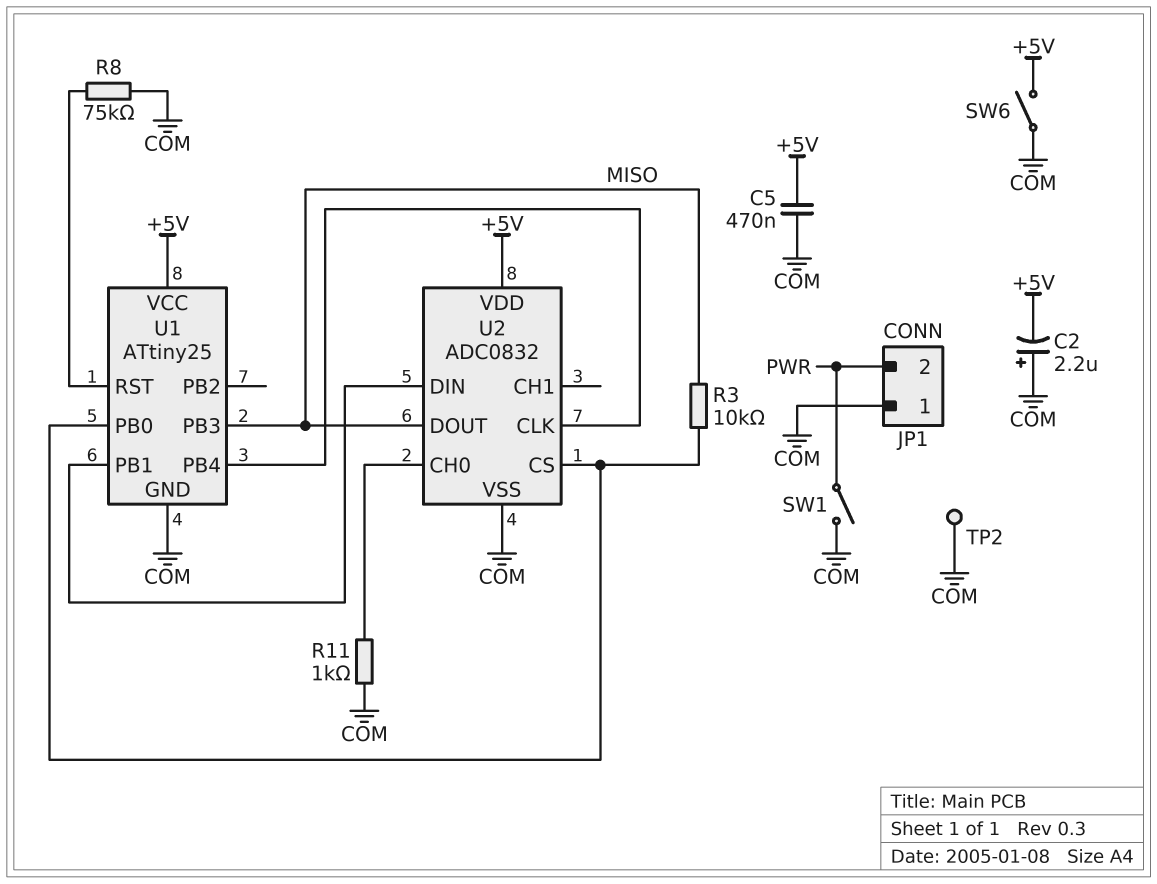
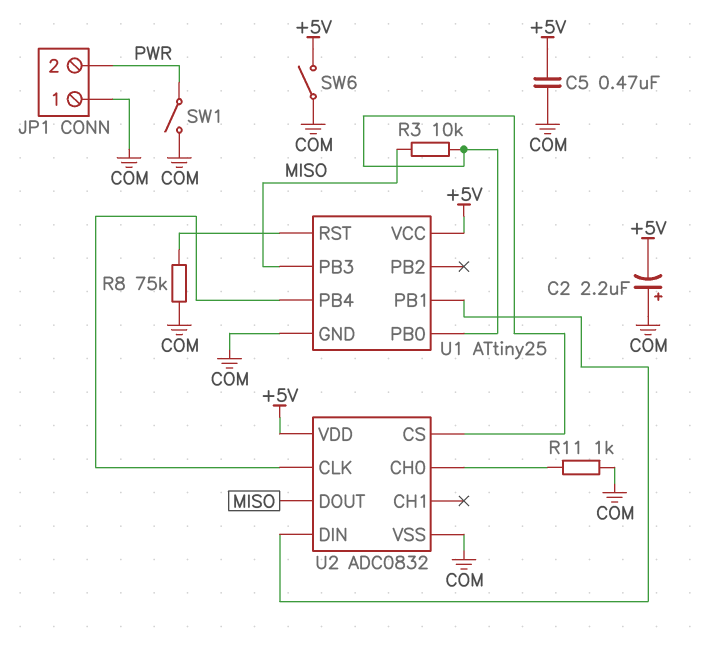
TP2: test point (COM) -> none

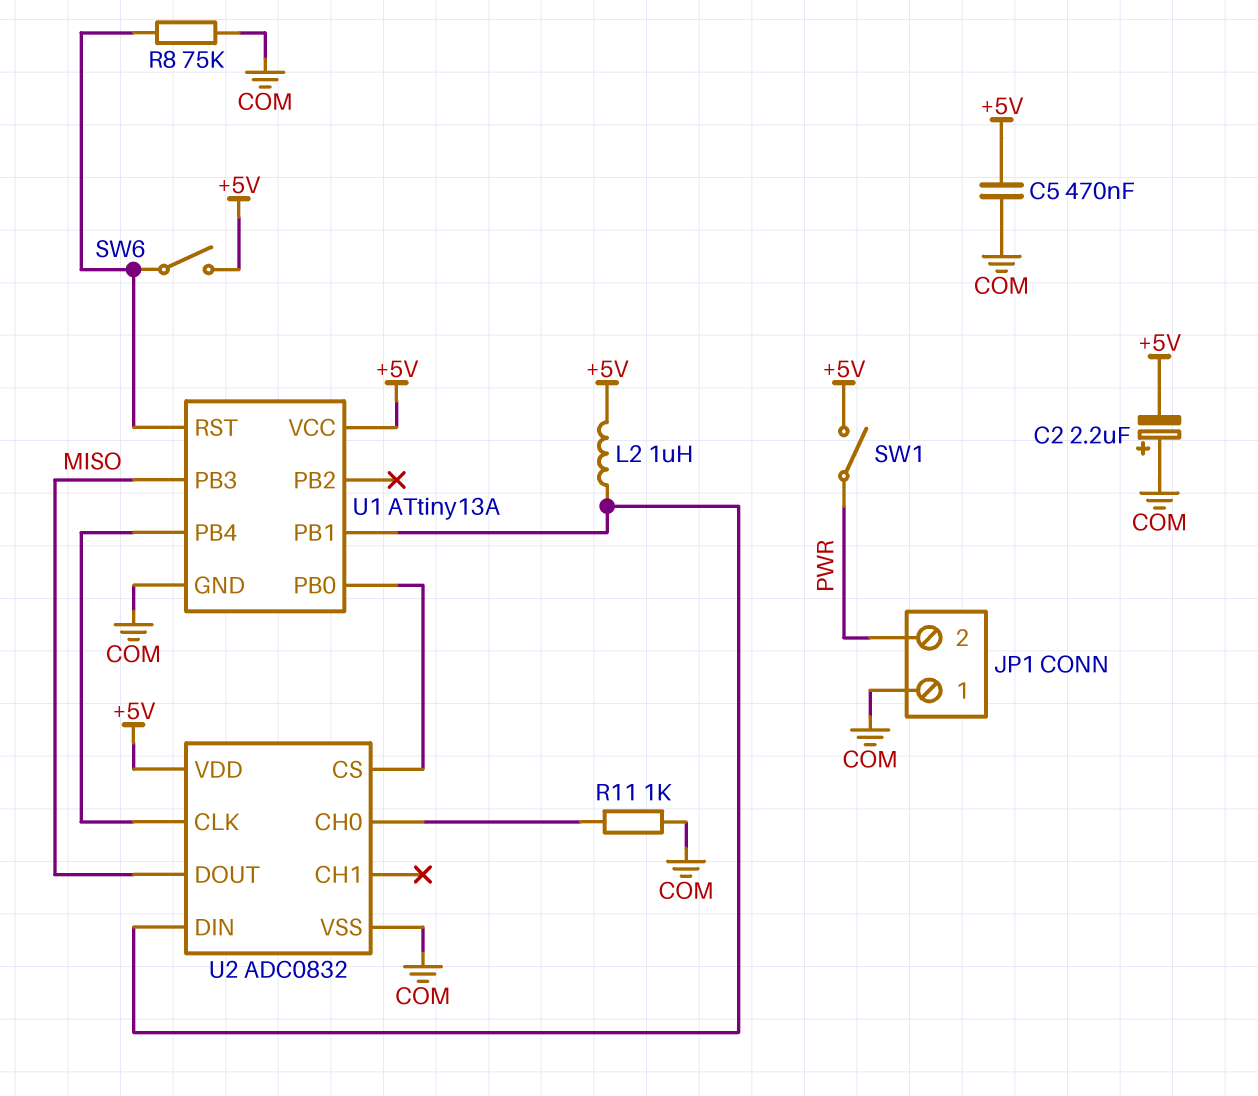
L2: none -> 1uH (+5V, U1/PB1)
R3: 10k (MISO, U1/PB0) -> none
SW1: switch (COM, PWR) -> switch (+5V, PWR)
SW6: switch (+5V, COM) -> switch (+5V, U1/RST)
U1: ATtiny25 -> ATtiny13A

